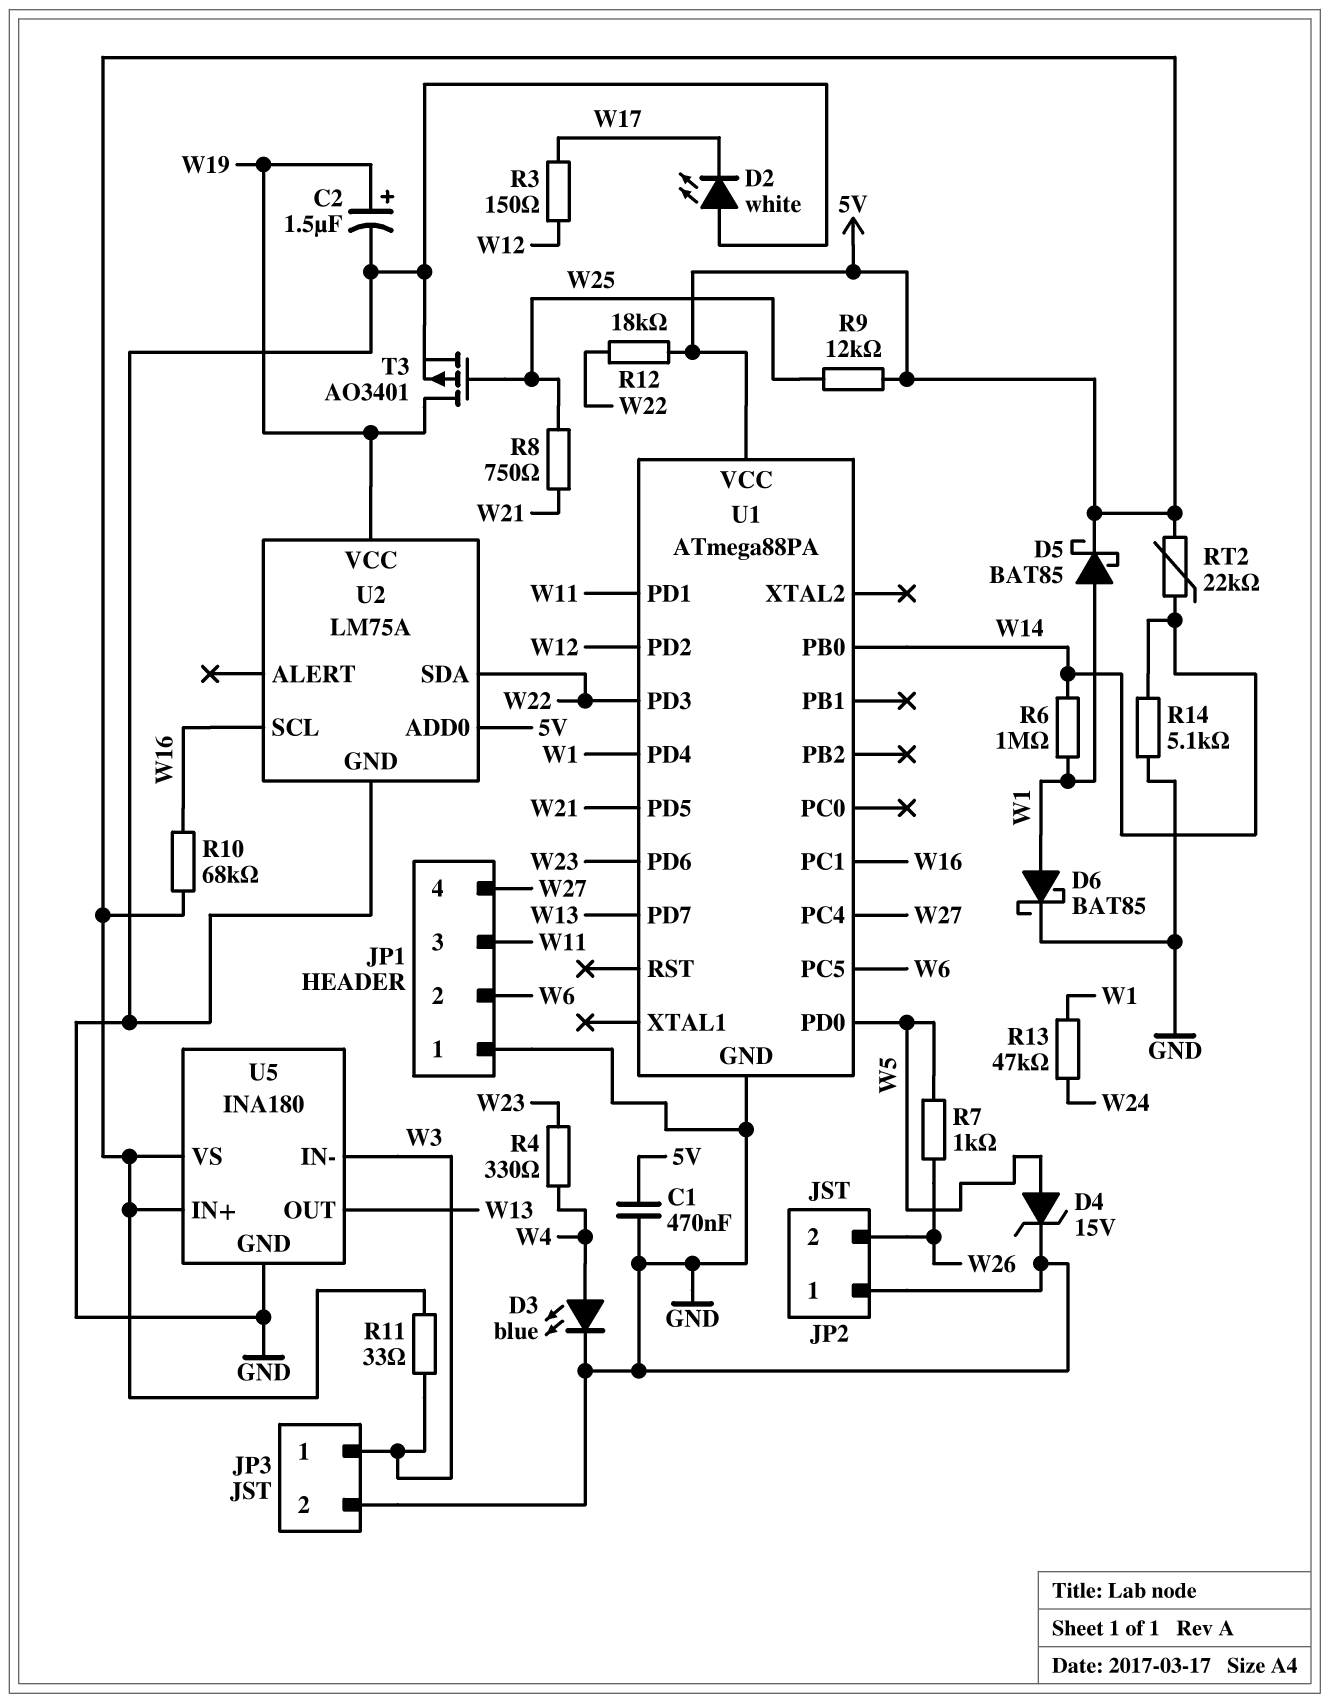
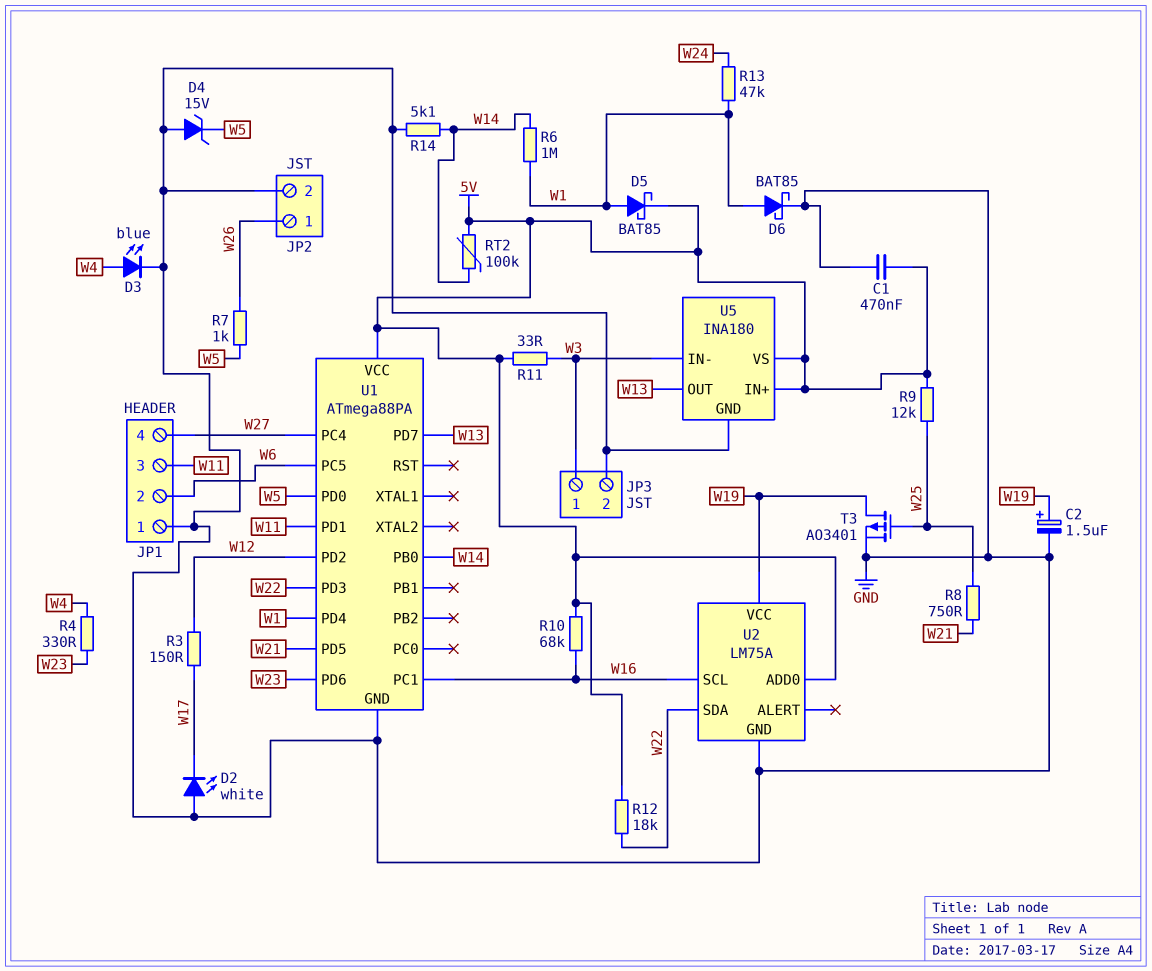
D4: zener 15V (A W5, K GND) -> zener 15V (A GND, K W5)
JP2 pin 1: GND -> W26
JP2 pin 2: W26 -> GND
RT2: 22k (5V, W14) -> 100k (5V, W14)

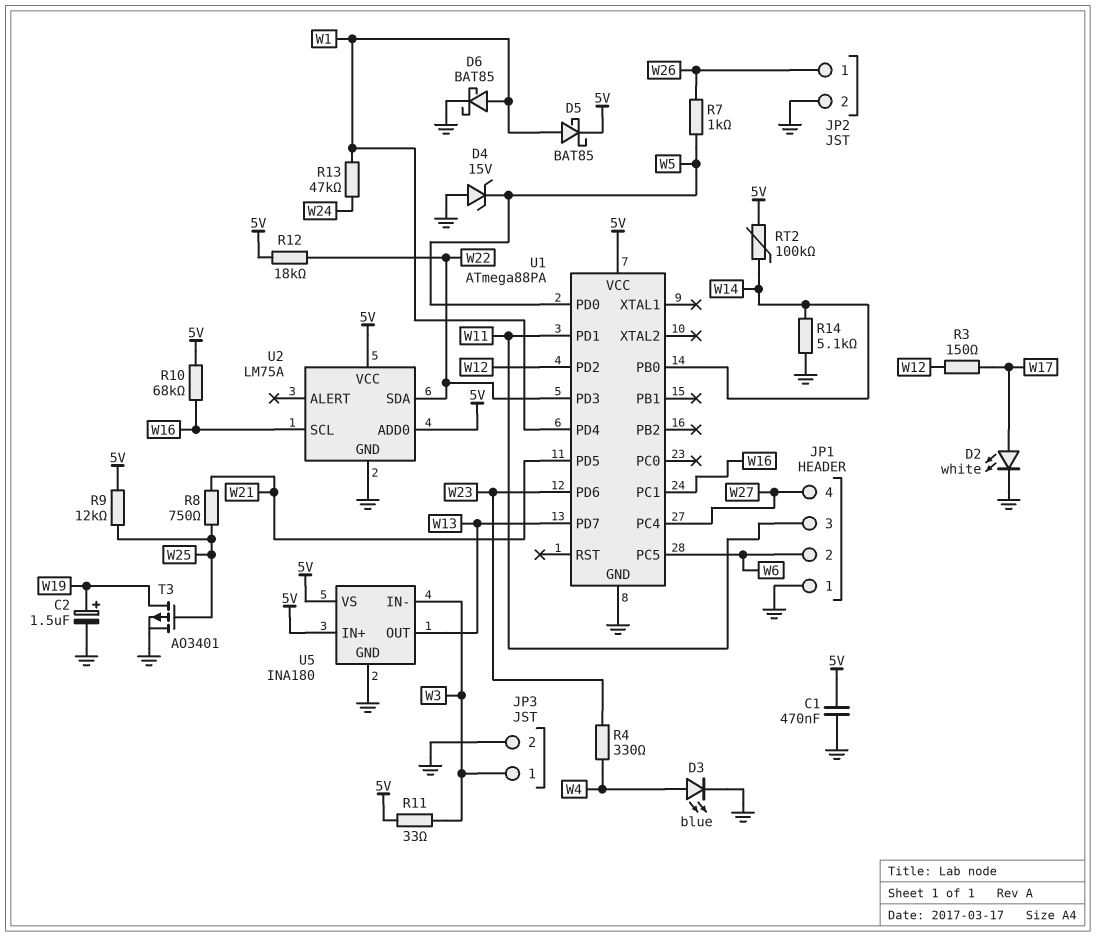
D2: LED white (A GND, K W17) -> LED white (A W17, K GND)
R6: 1M (W1, W14) -> none
U2 pin VCC: W19 -> 5V

